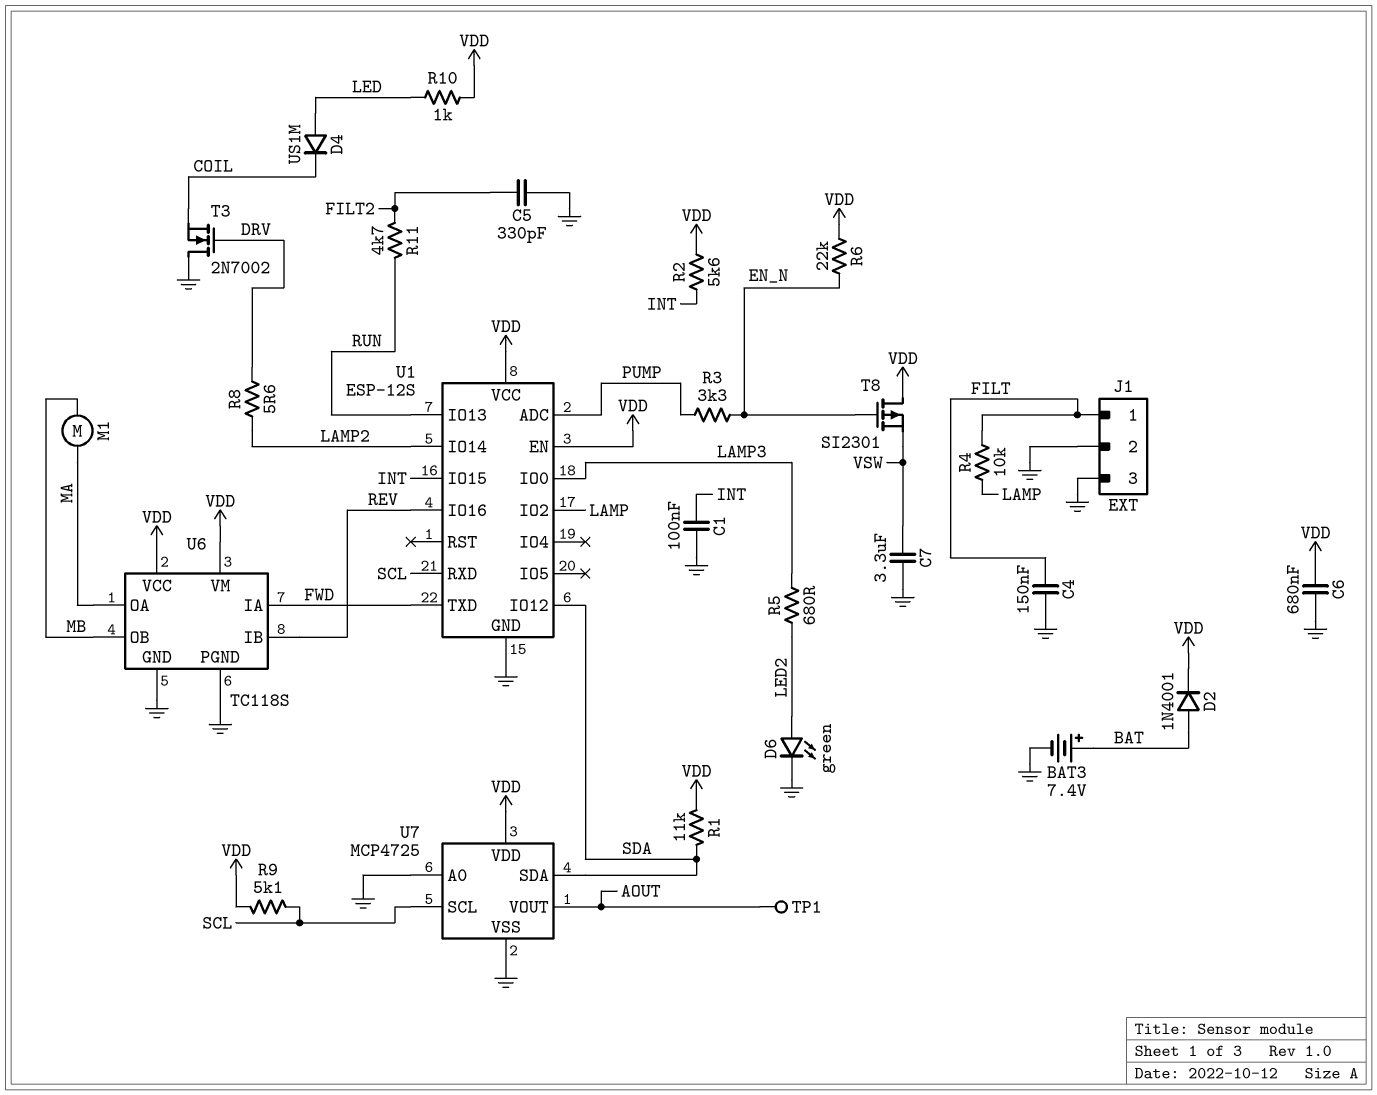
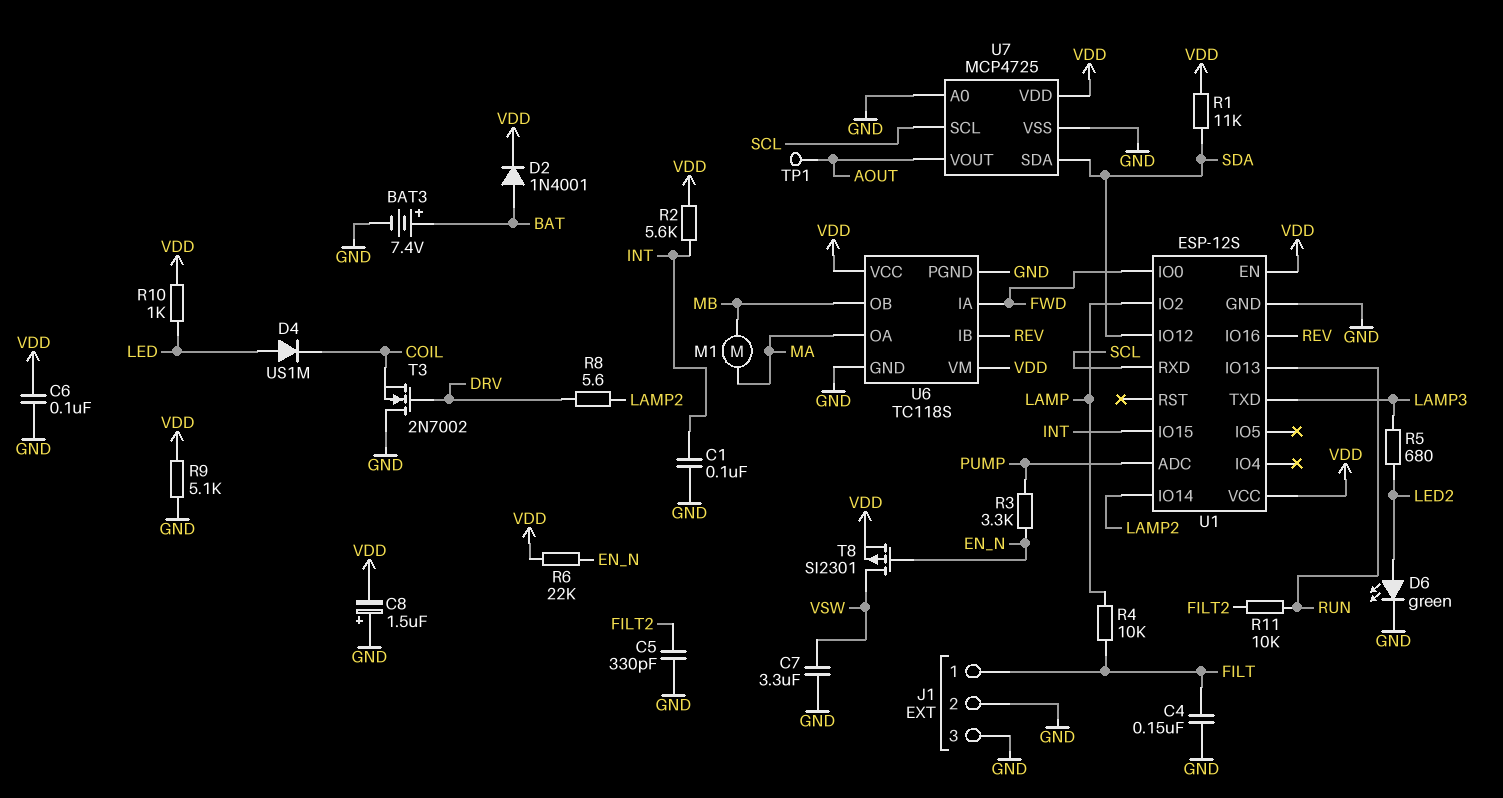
C6: 680nF (GND, VDD) -> 100nF (GND, VDD)
C8: none -> 1.5uF (plus GND, minus VDD)
R9: 5.1k (SCL, VDD) -> 5.1k (GND, VDD)
R11: 4.7k (FILT2, RUN) -> 10k (FILT2, RUN)
T8: PMOS SI2301 (G EN_N, D VDD, S VSW) -> PMOS SI2301 (G EN_N, D VSW, S VDD)
U1 pin IO0: LAMP3 -> FWD
U1 pin TXD: FWD -> LAMP3

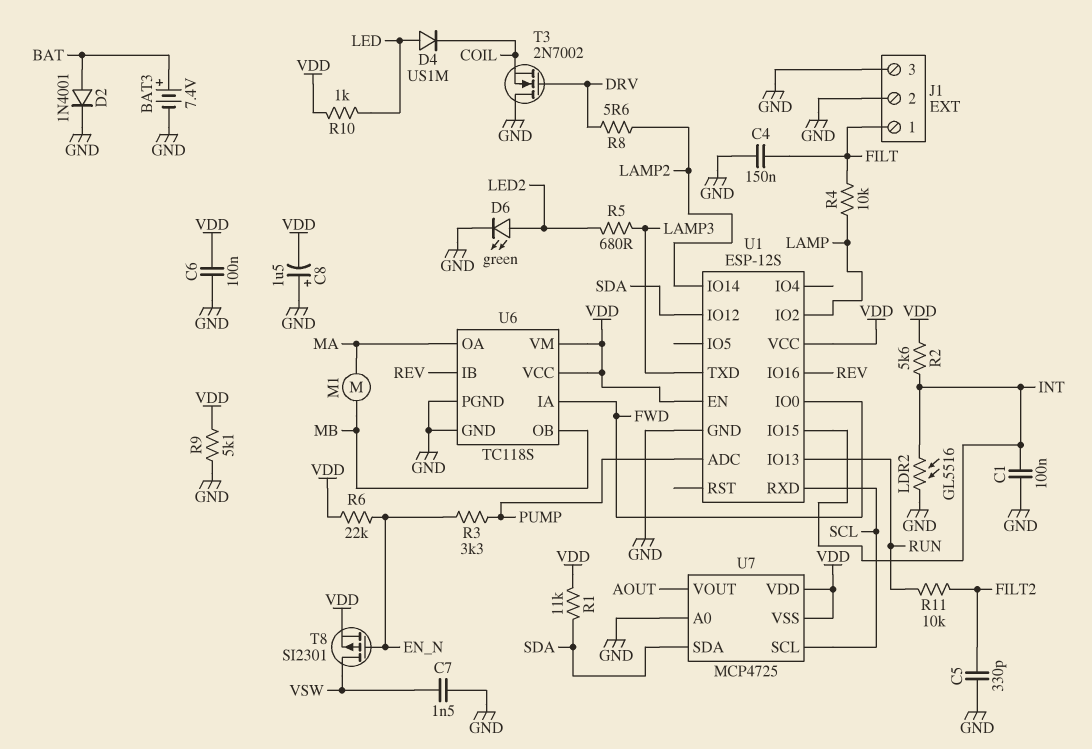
C7: 3.3uF (GND, VSW) -> 1.5nF (GND, VSW)
D2: diode 1N4001 (A BAT, K VDD) -> diode 1N4001 (A BAT, K GND)
LDR2: none -> GL5516 (GND, INT)
TP1: test point (AOUT) -> none
U7 pin VSS: GND -> VDD

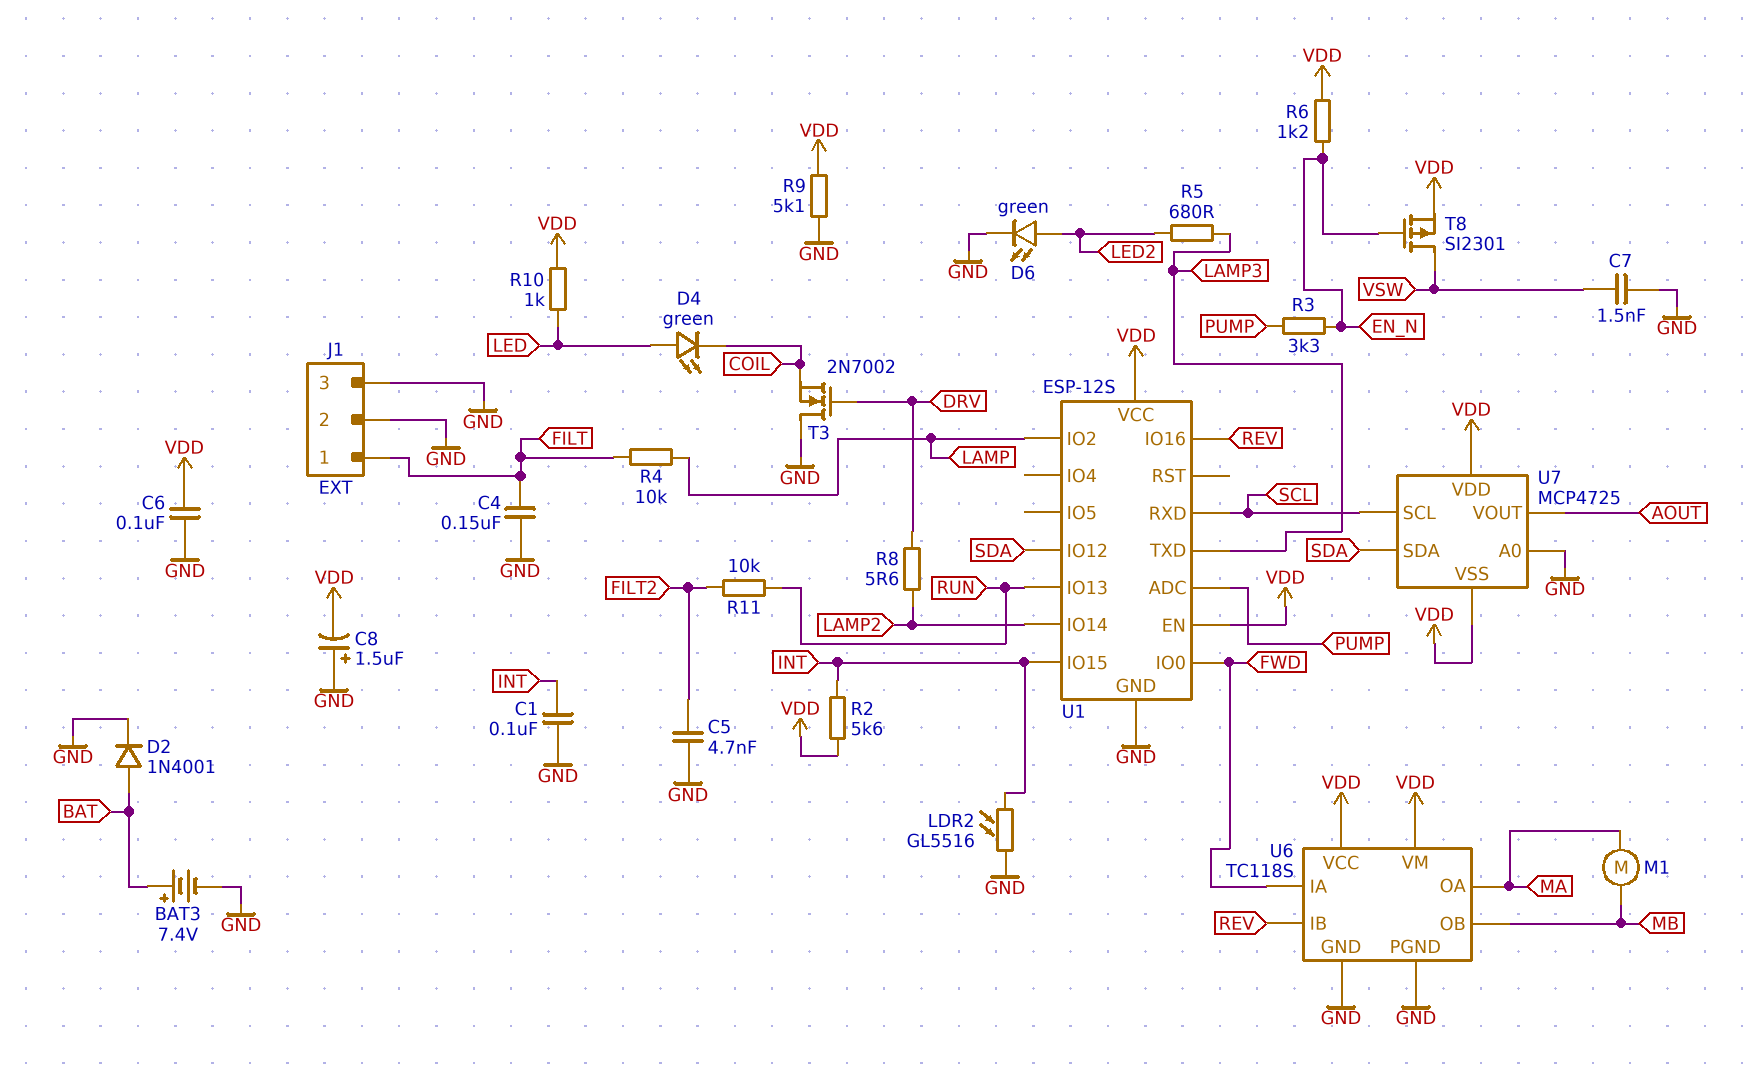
C5: 330pF (FILT2, GND) -> 4.7nF (FILT2, GND)
D4: diode US1M (A LED, K COIL) -> LED green (A LED, K COIL)
R1: 11k (SDA, VDD) -> none
R6: 22k (EN_N, VDD) -> 1.2k (EN_N, VDD)

